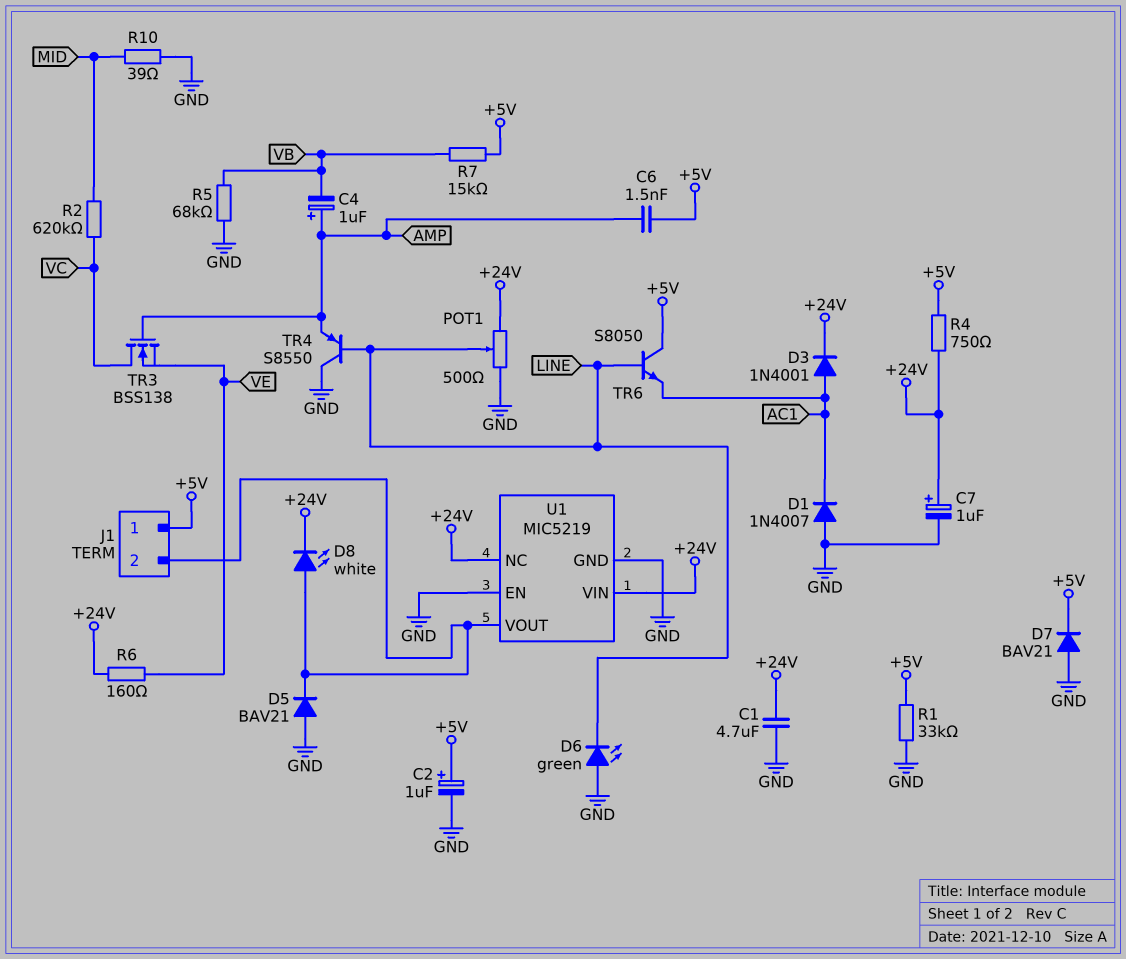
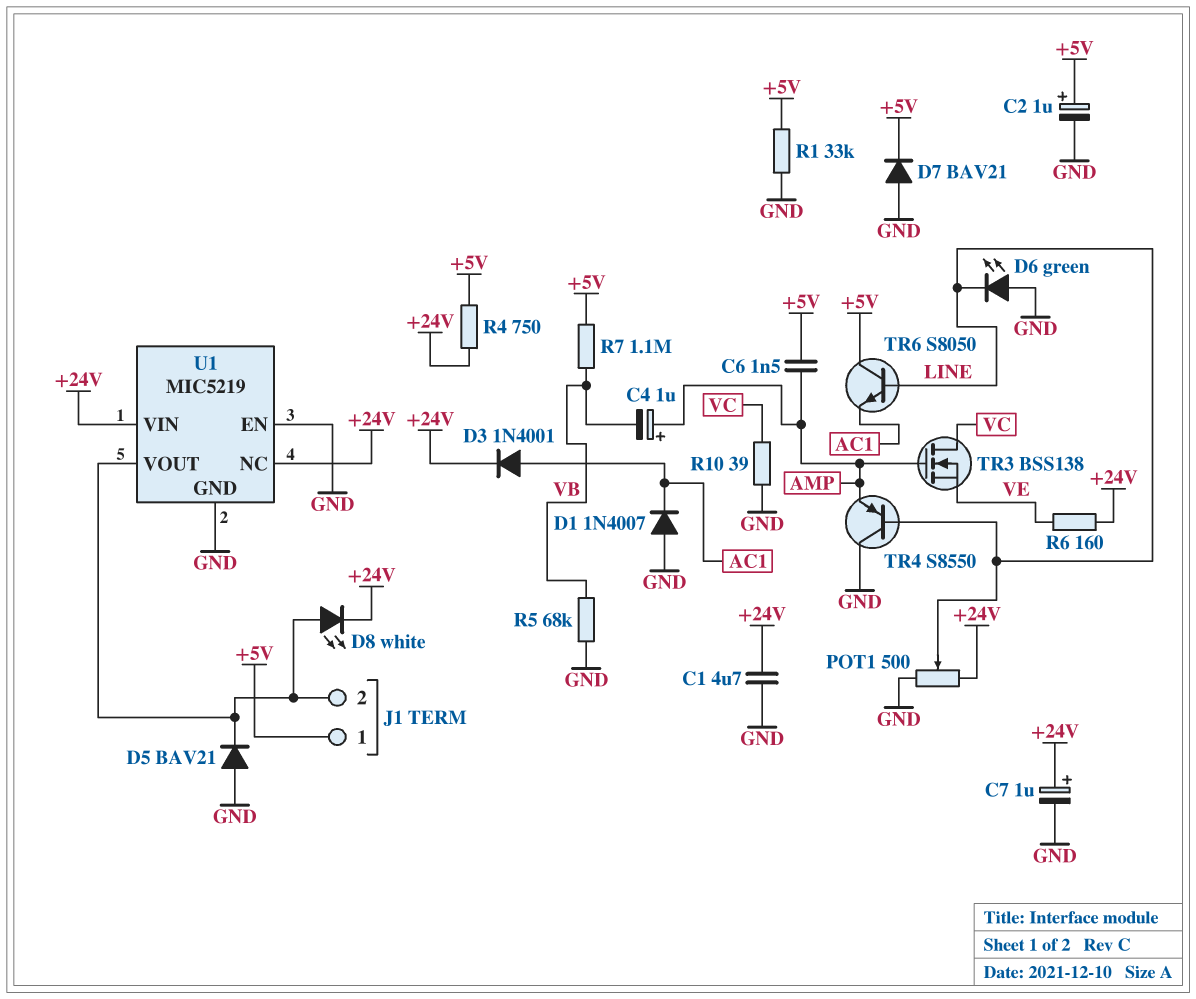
R2: 620k (MID, VC) -> none
R7: 15k (+5V, VB) -> 1.1M (+5V, VB)
R10: 39 (GND, MID) -> 39 (GND, VC)

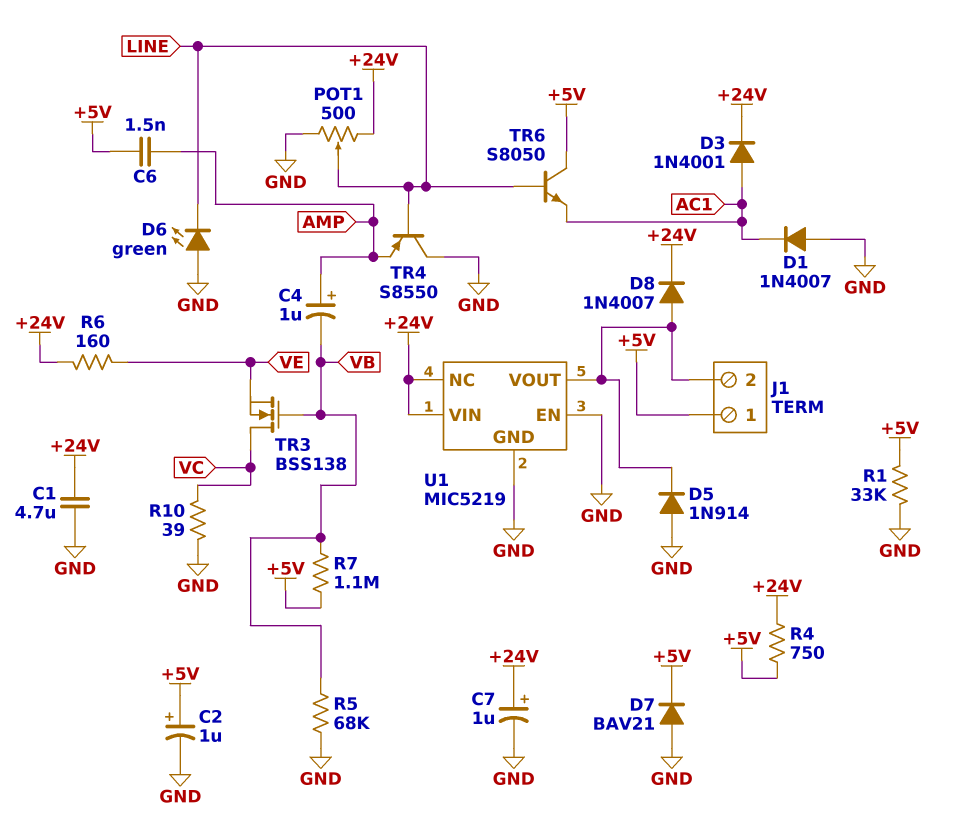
D5: diode BAV21 (A GND, K J1/2) -> diode 1N914 (A GND, K J1/2)
D8: LED white (A J1/2, K +24V) -> diode 1N4007 (A J1/2, K +24V)
TR3: NMOS BSS138 (G AMP, D VC, S VE) -> NMOS BSS138 (G VB, D VC, S VE)

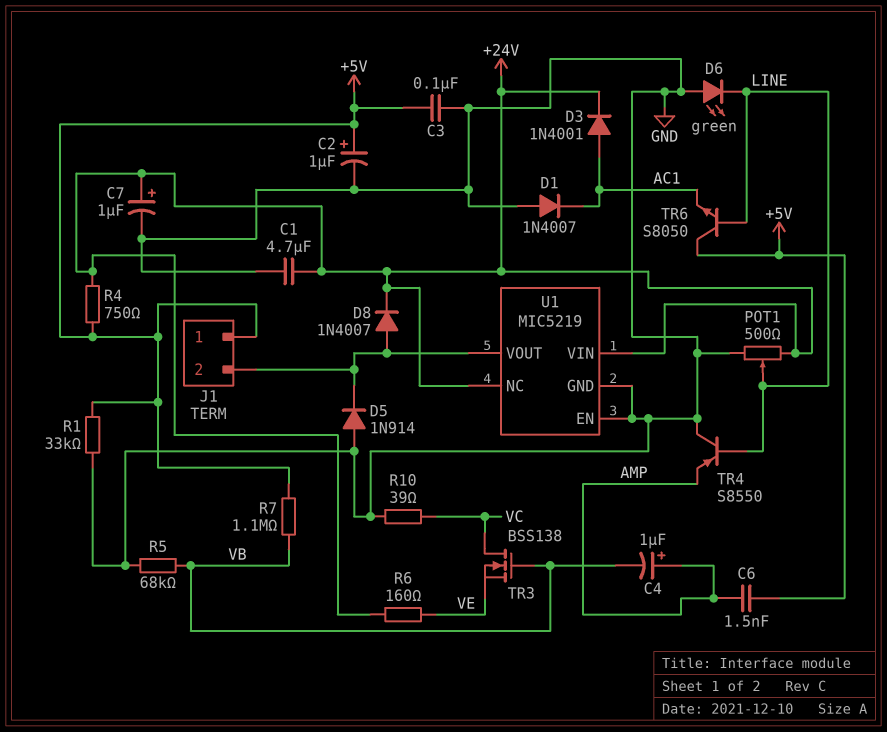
C3: none -> 100nF (+5V, GND)
D7: diode BAV21 (A GND, K +5V) -> none

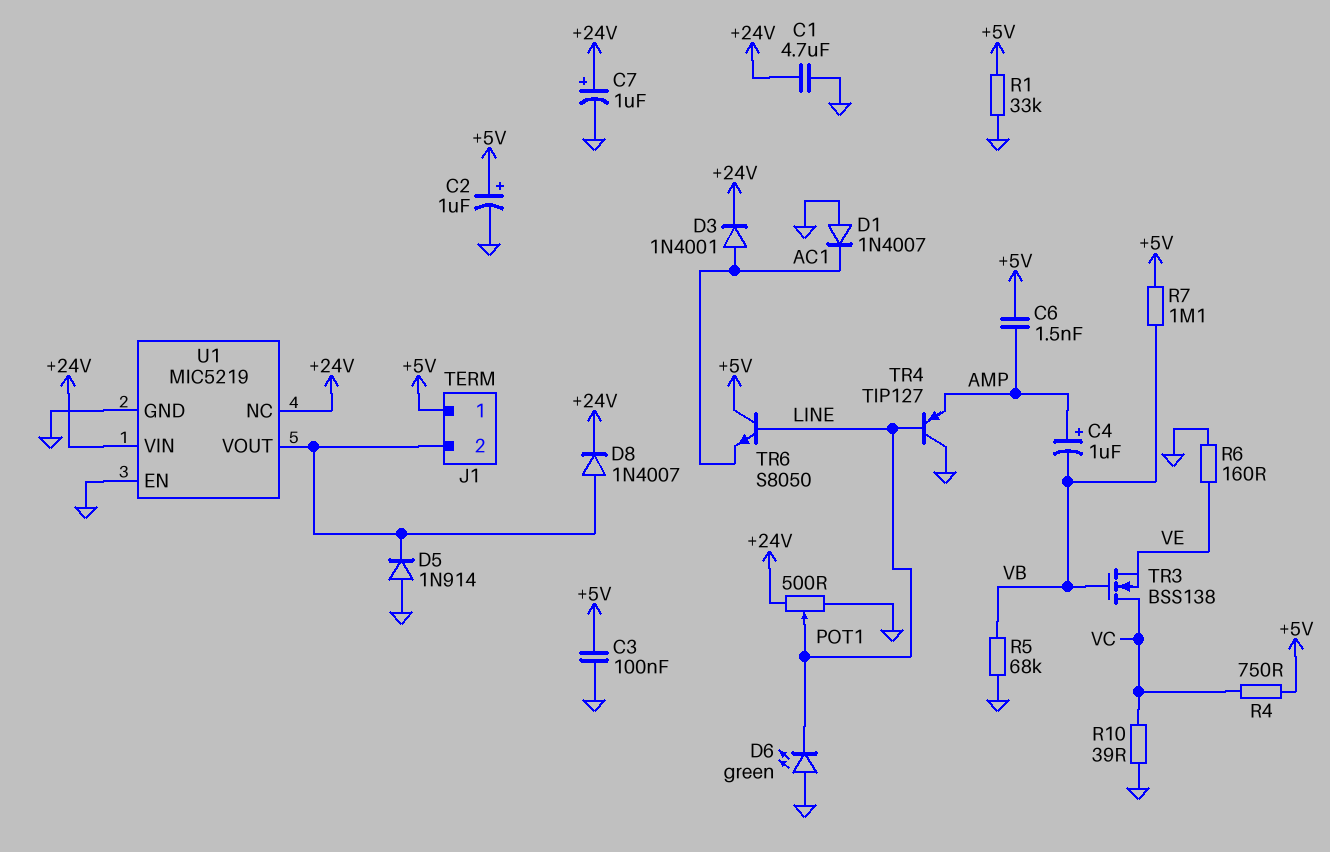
R4: 750 (+5V, +24V) -> 750 (+5V, VC)
R6: 160 (+24V, VE) -> 160 (GND, VE)
TR4: PNP S8550 (B LINE, C GND, E AMP) -> PNP TIP127 (B LINE, C GND, E AMP)

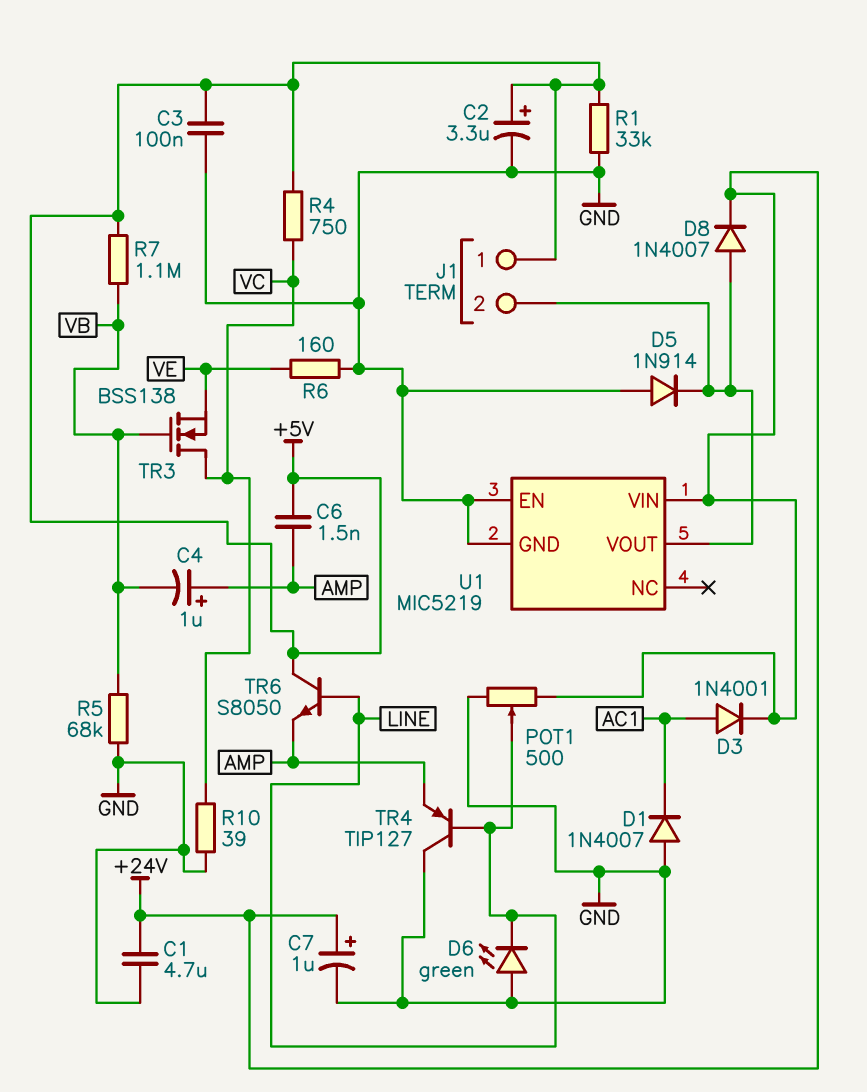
C2: 1uF (plus +5V, minus GND) -> 3.3uF (plus +5V, minus GND)
TR6: NPN S8050 (B LINE, C +5V, E AC1) -> NPN S8050 (B LINE, C +5V, E AMP)
U1 pin NC: +24V -> none

